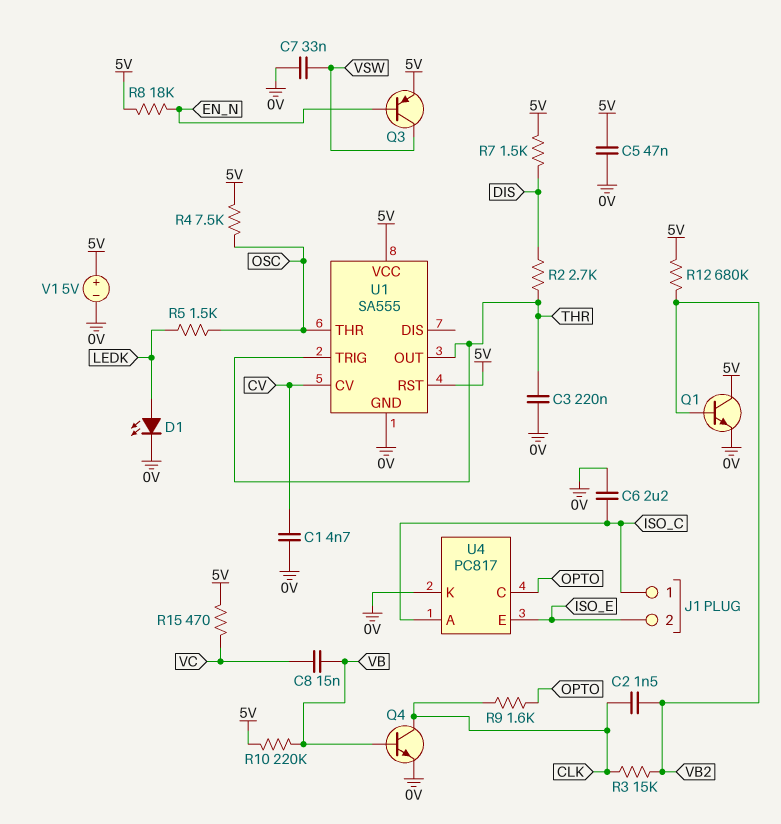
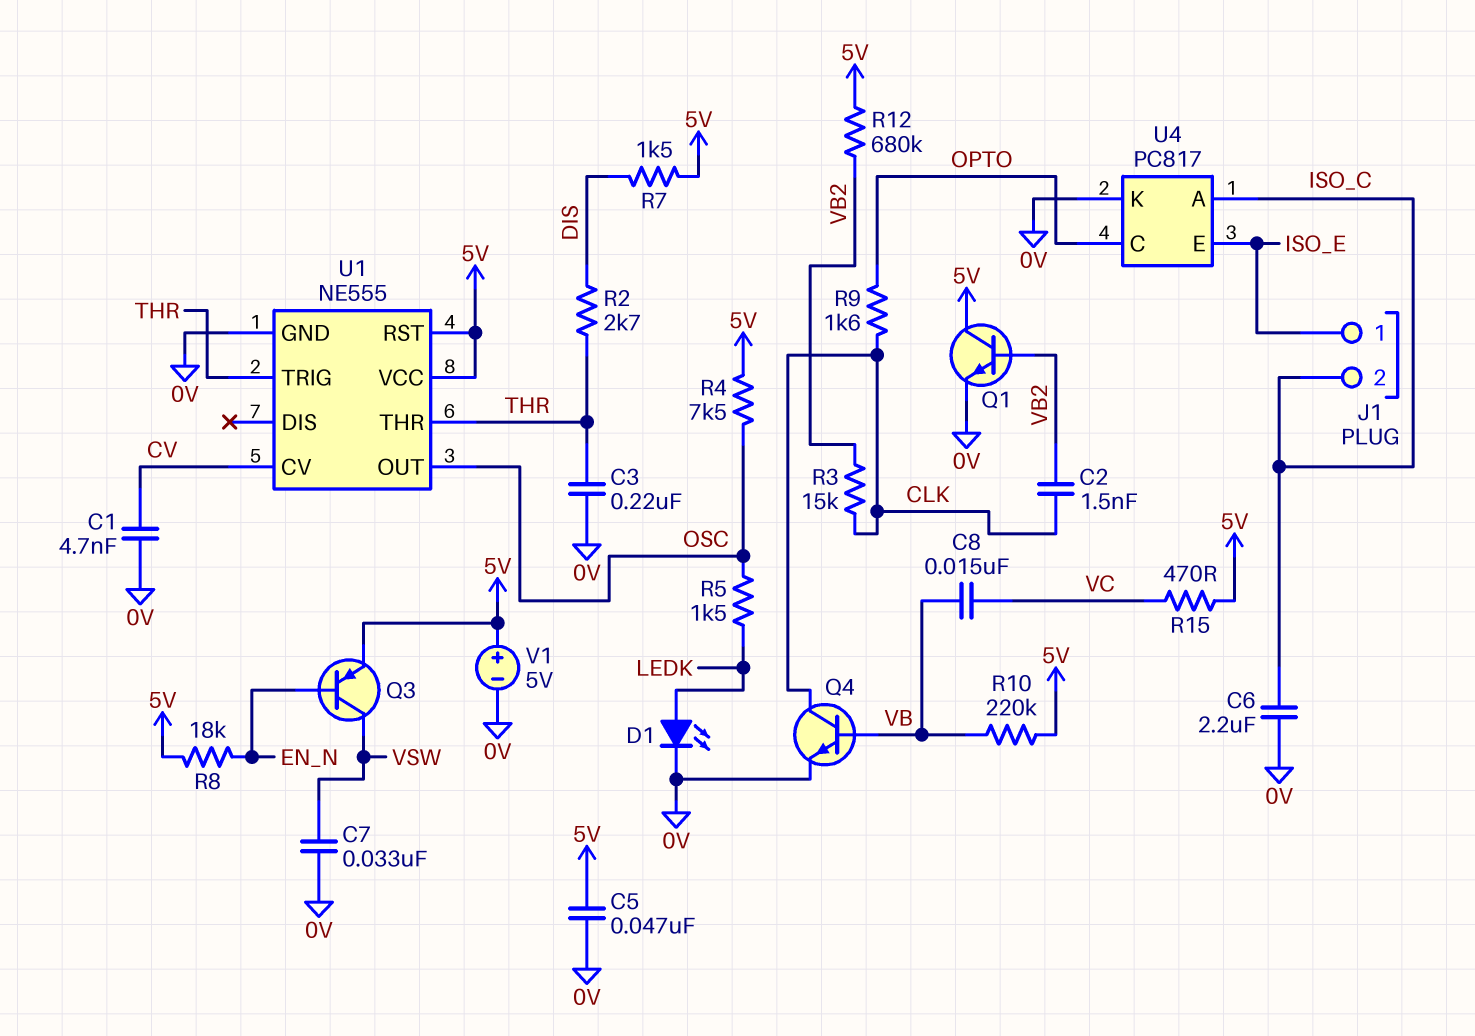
J1 pin 1: ISO_C -> ISO_E
J1 pin 2: ISO_E -> ISO_C
U1: SA555 -> NE555
U1 pin OUT: THR -> OSC
U1 pin THR: OSC -> THR

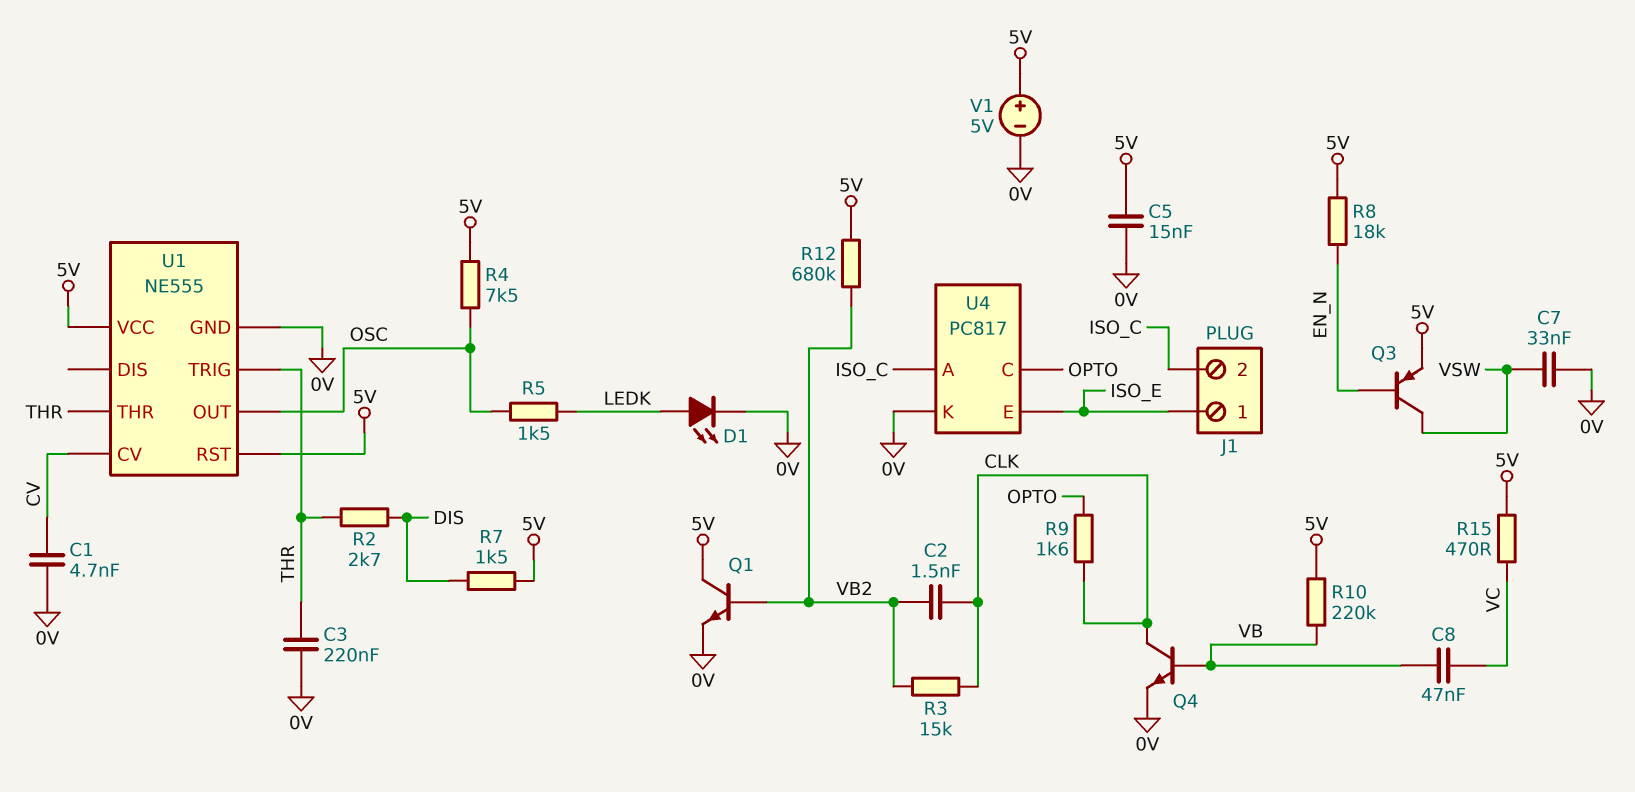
C5: 47nF (0V, 5V) -> 15nF (0V, 5V)
C6: 2.2uF (0V, ISO_C) -> none
C8: 15nF (VB, VC) -> 47nF (VB, VC)

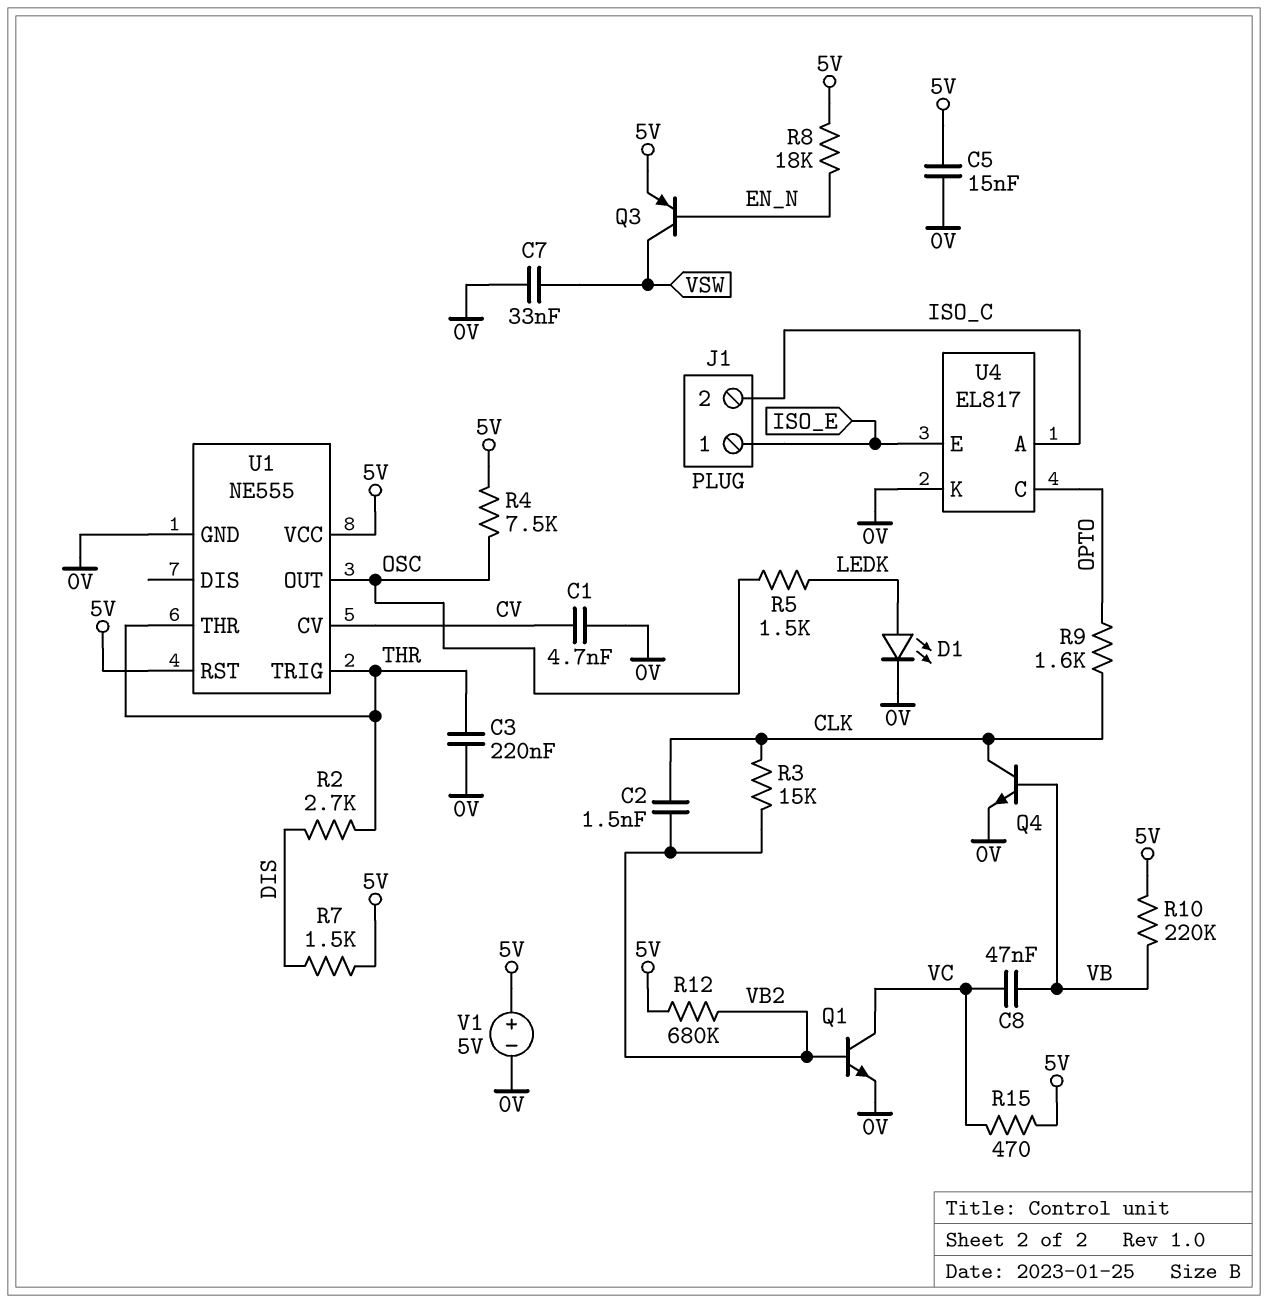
Q1: NPN (B VB2, C 5V, E 0V) -> NPN (B VB2, C VC, E 0V)
U4: PC817 -> EL817

